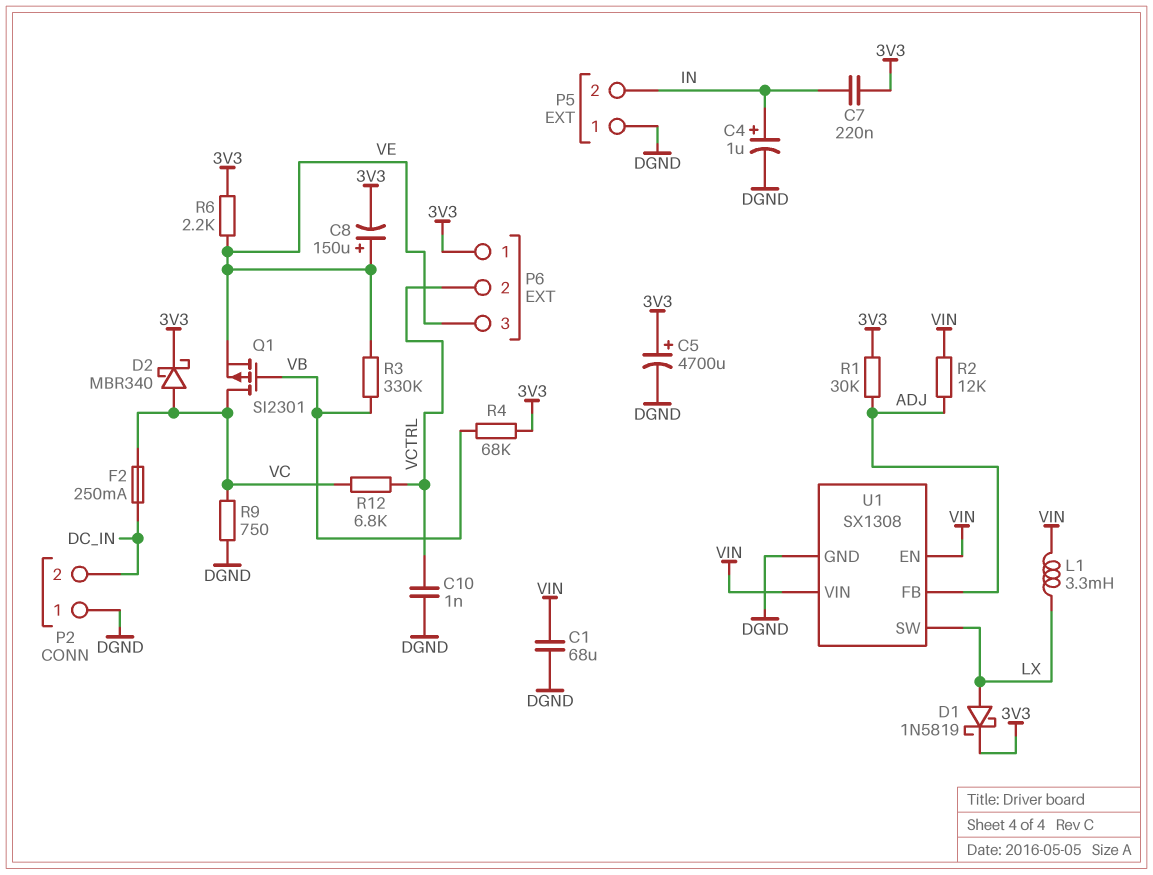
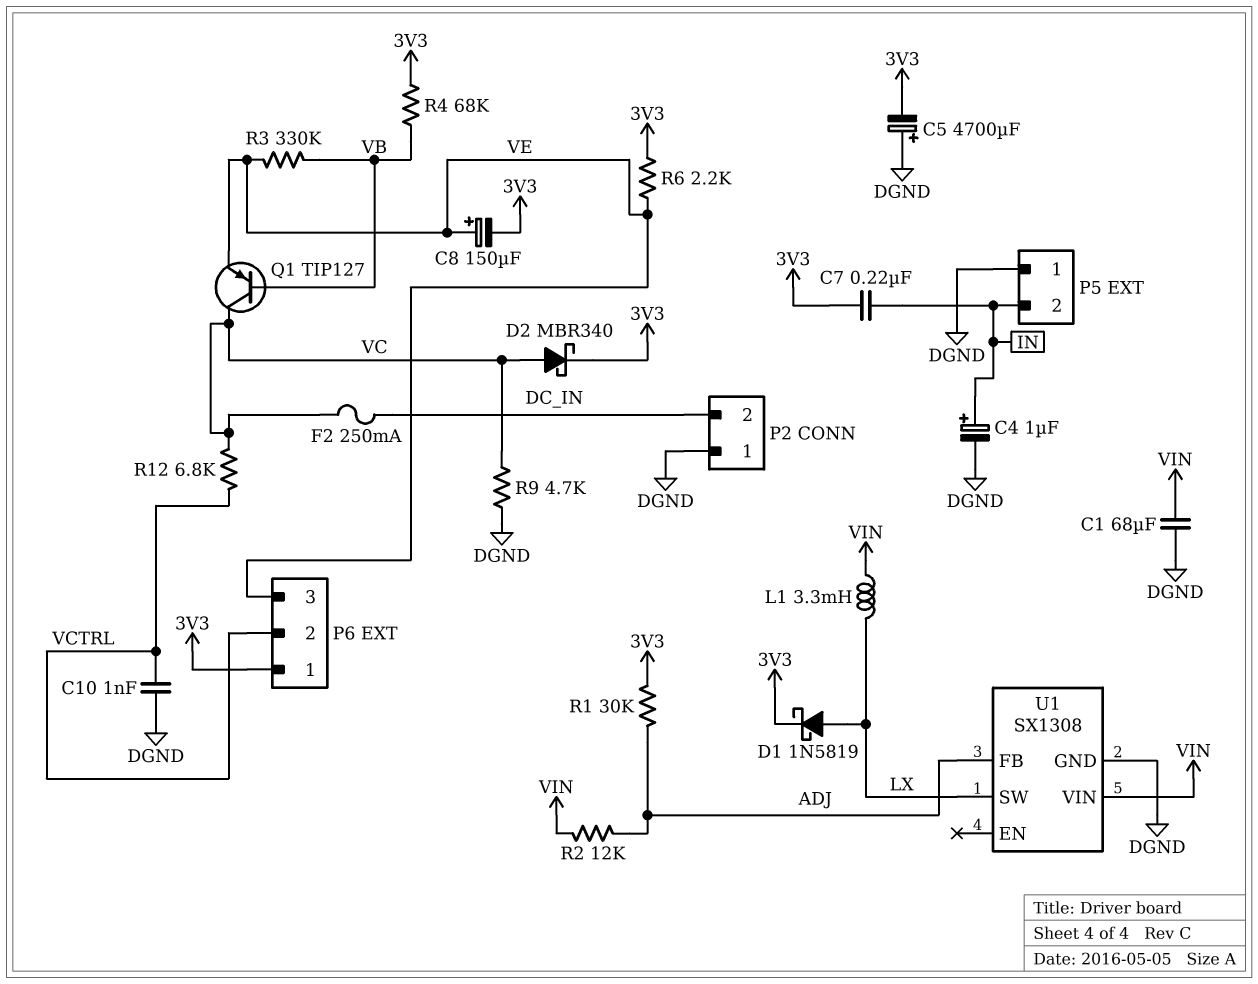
C5: 4700uF (plus 3V3, minus DGND) -> 4700uF (plus DGND, minus 3V3)
Q1: PMOS SI2301 (G VB, D VC, S VE) -> PNP TIP127 (B VB, C VC, E VE)
R9: 750 (DGND, VC) -> 4.7k (DGND, VC)
U1 pin EN: VIN -> none

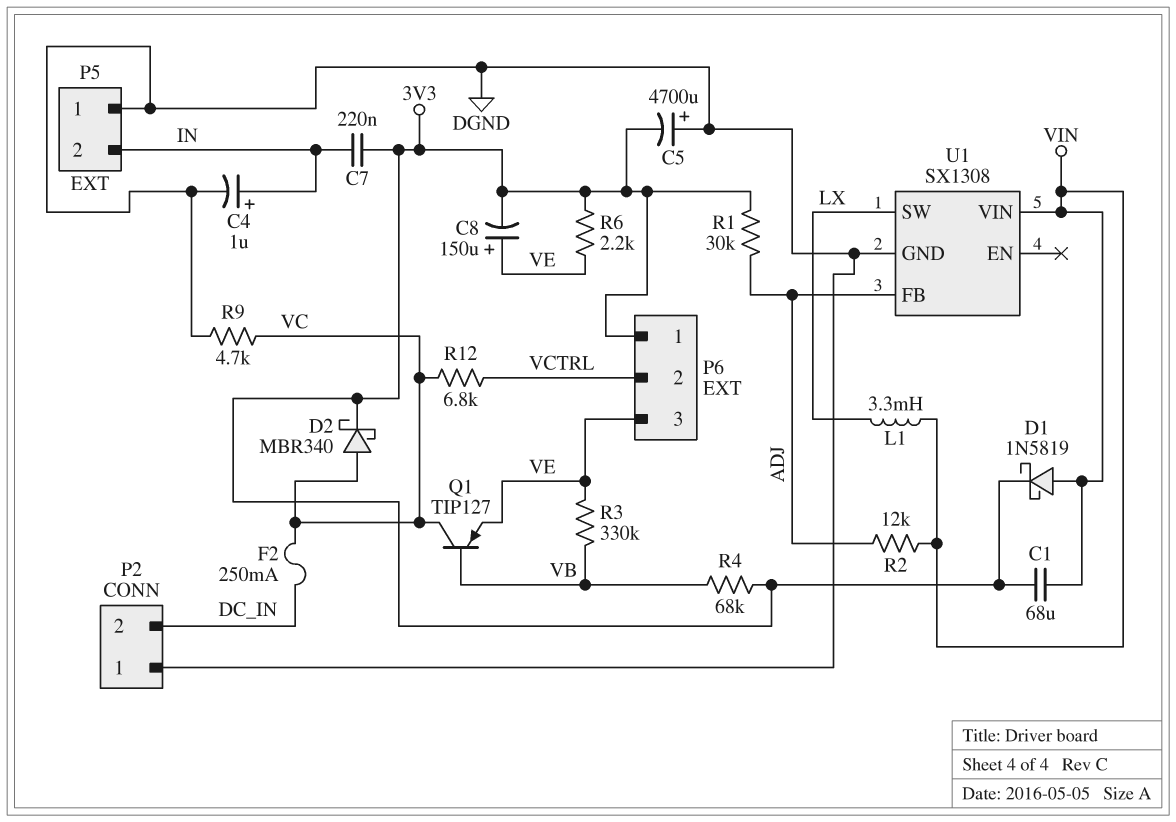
C1: 68uF (DGND, VIN) -> 68uF (3V3, VIN)
C10: 1nF (DGND, VCTRL) -> none
D1: schottky 1N5819 (A LX, K 3V3) -> schottky 1N5819 (A VIN, K 3V3)

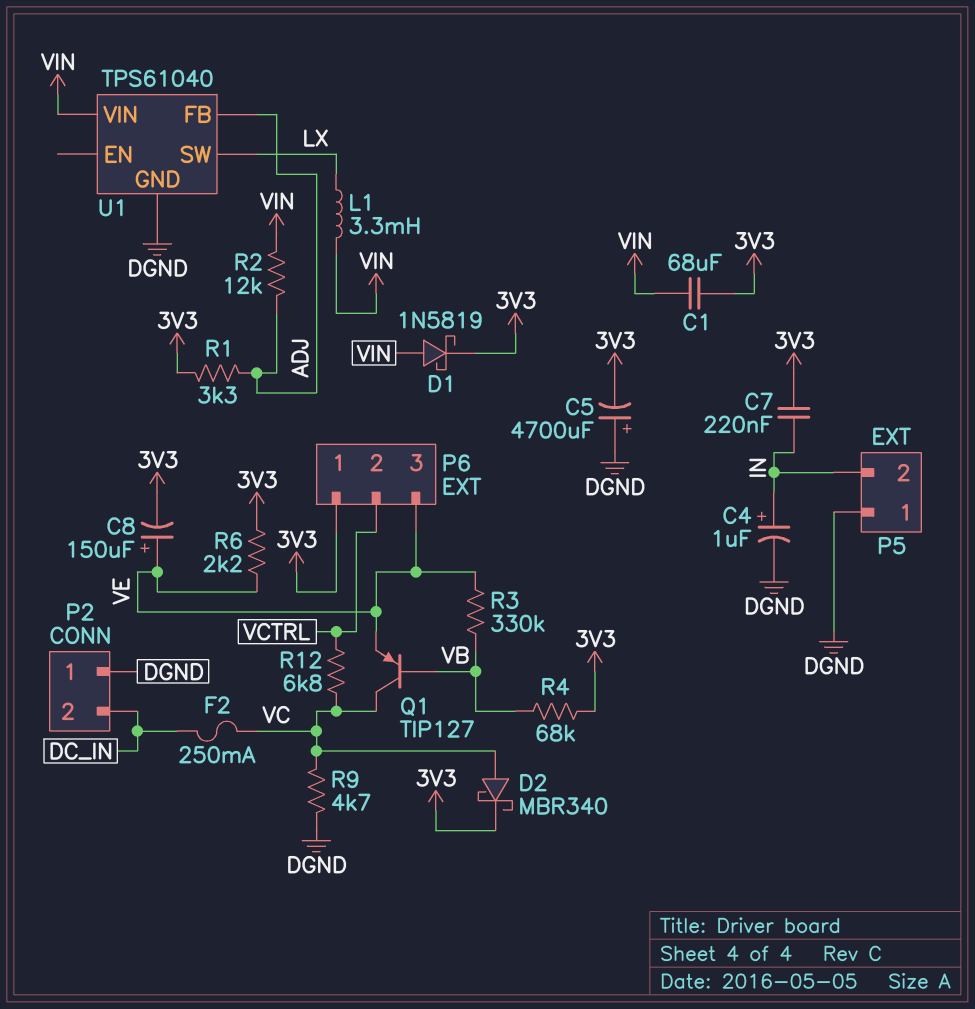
R1: 30k (3V3, ADJ) -> 3.3k (3V3, ADJ)
U1: SX1308 -> TPS61040

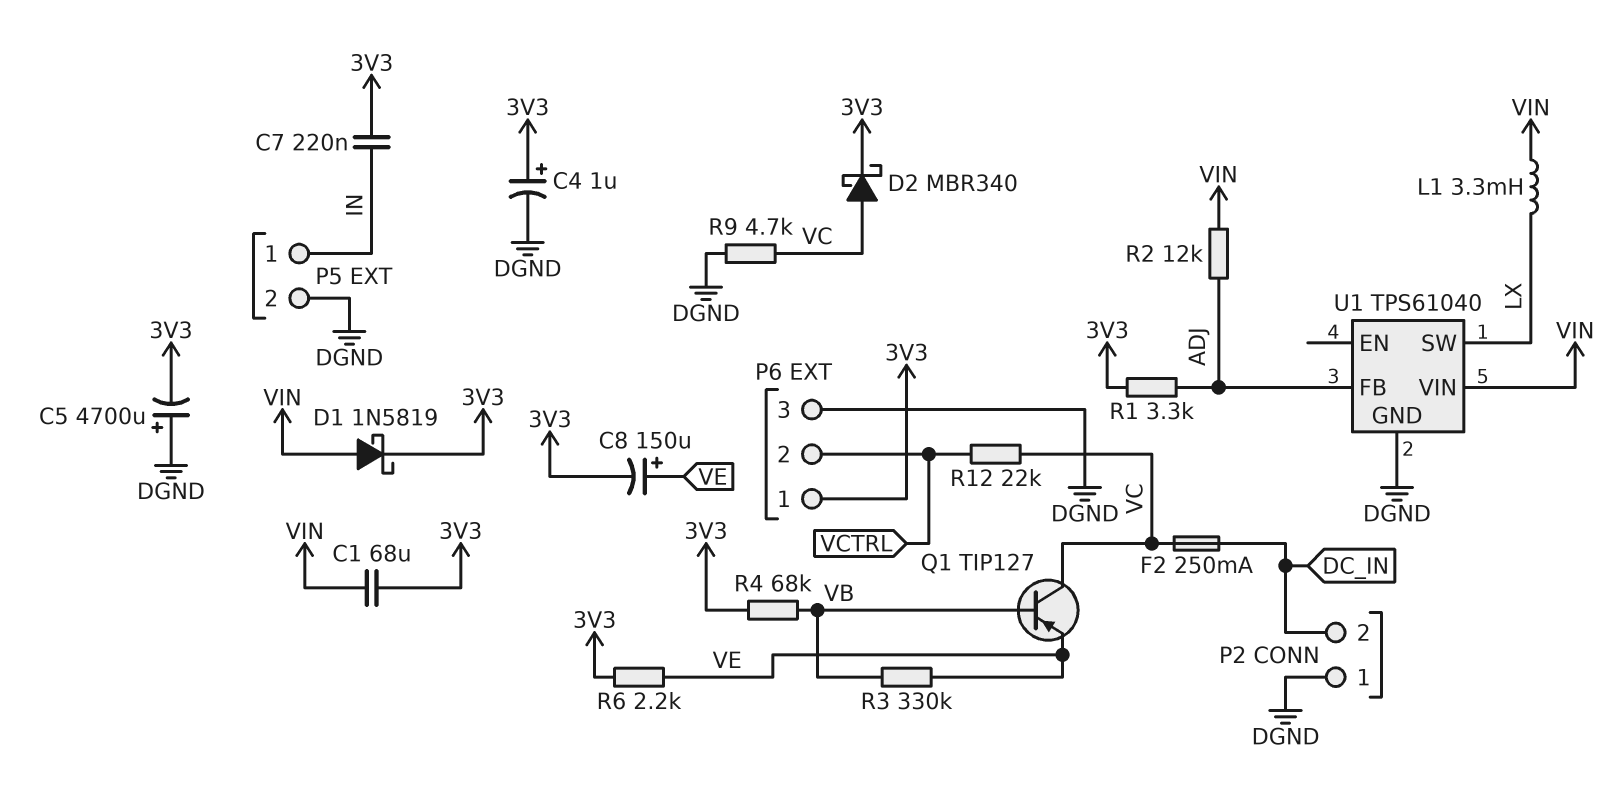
C4: 1uF (plus IN, minus DGND) -> 1uF (plus 3V3, minus DGND)
P5 pin 1: DGND -> IN
P5 pin 2: IN -> DGND
P6 pin 3: VE -> DGND
R12: 6.8k (VC, VCTRL) -> 22k (VC, VCTRL)

